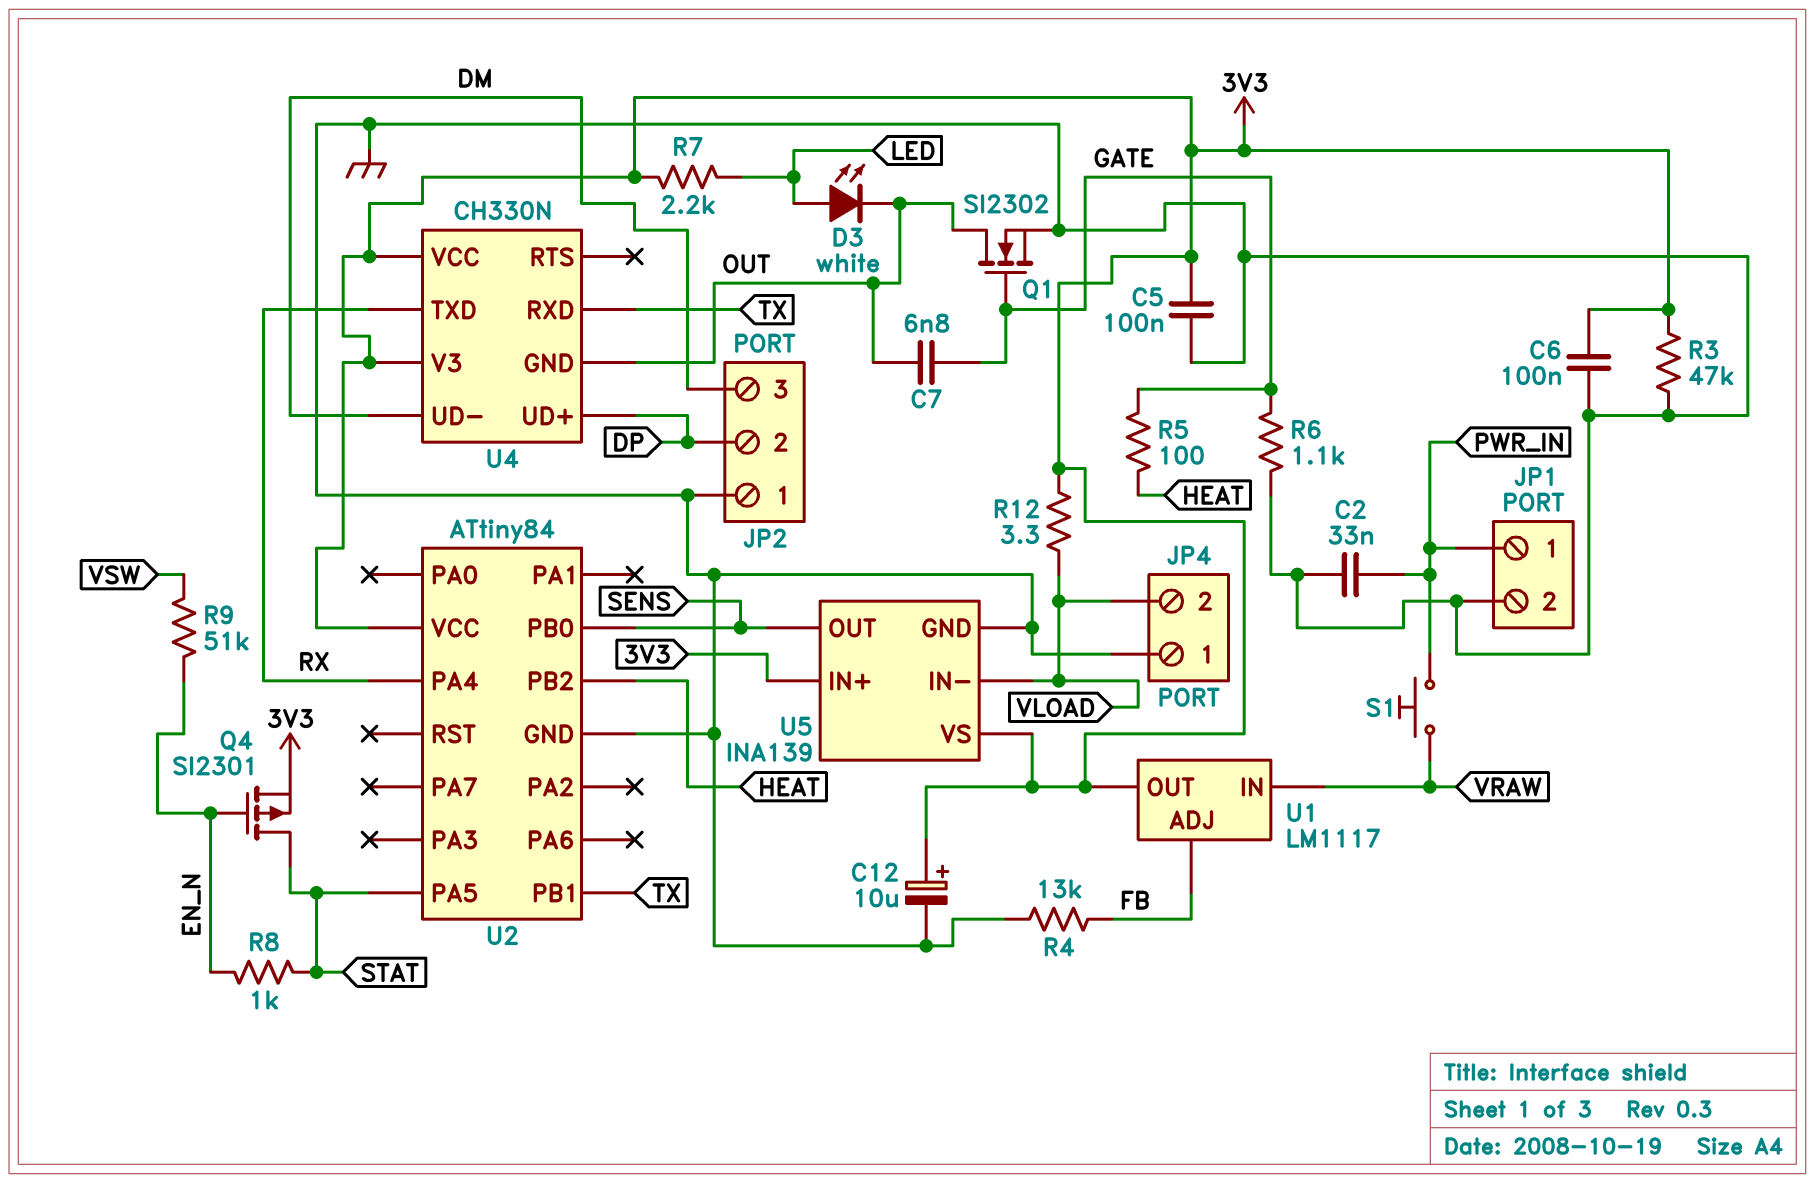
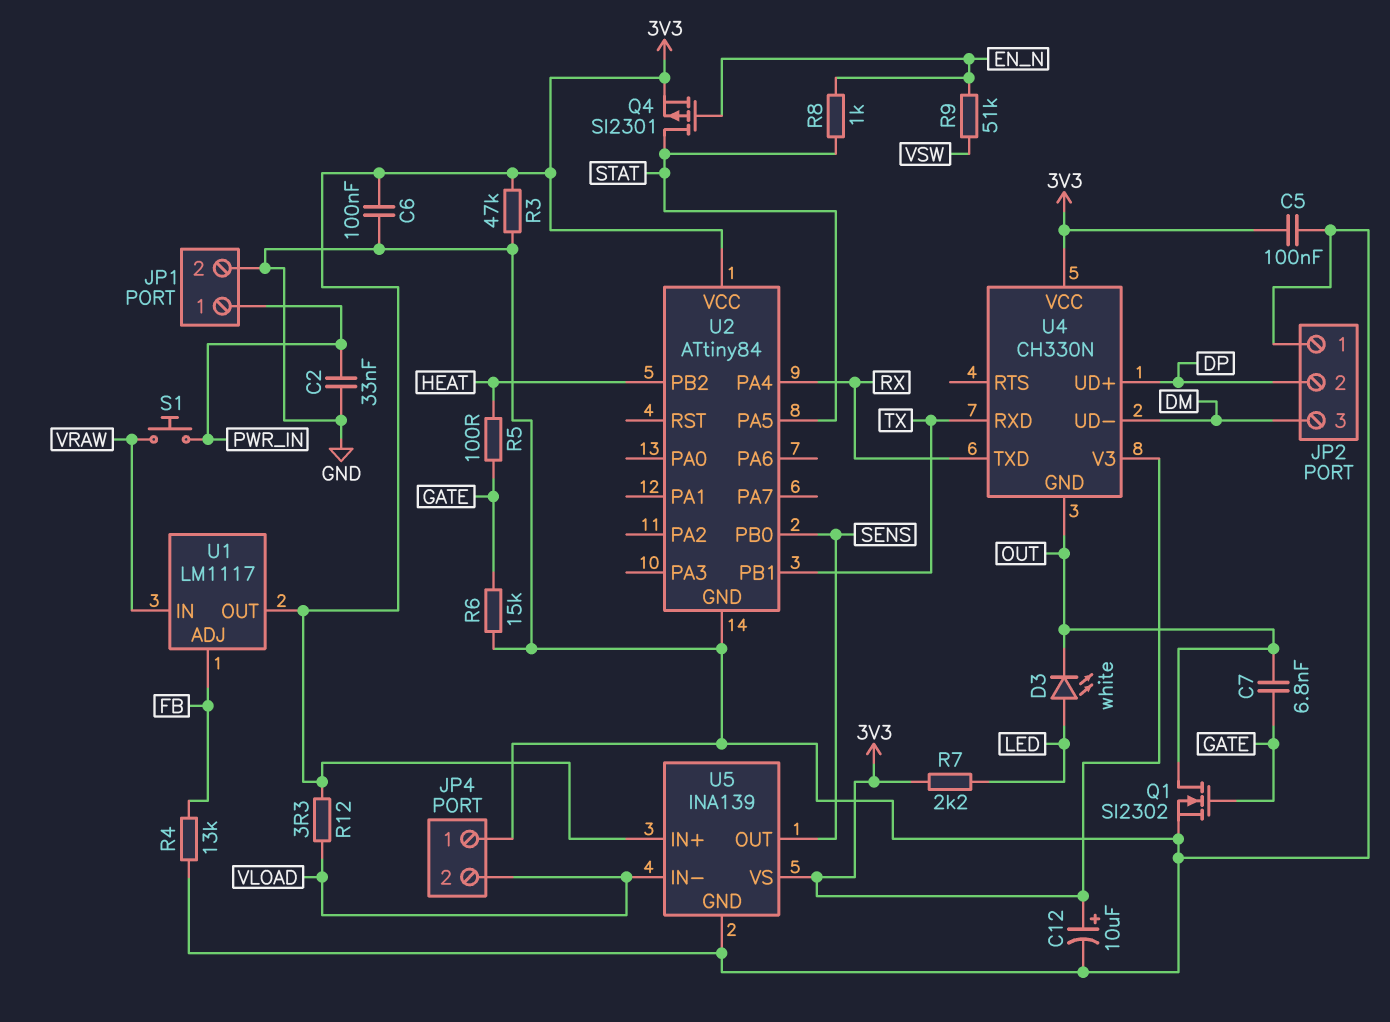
R6: 1.1k (GATE, GND) -> 15k (GATE, GND)

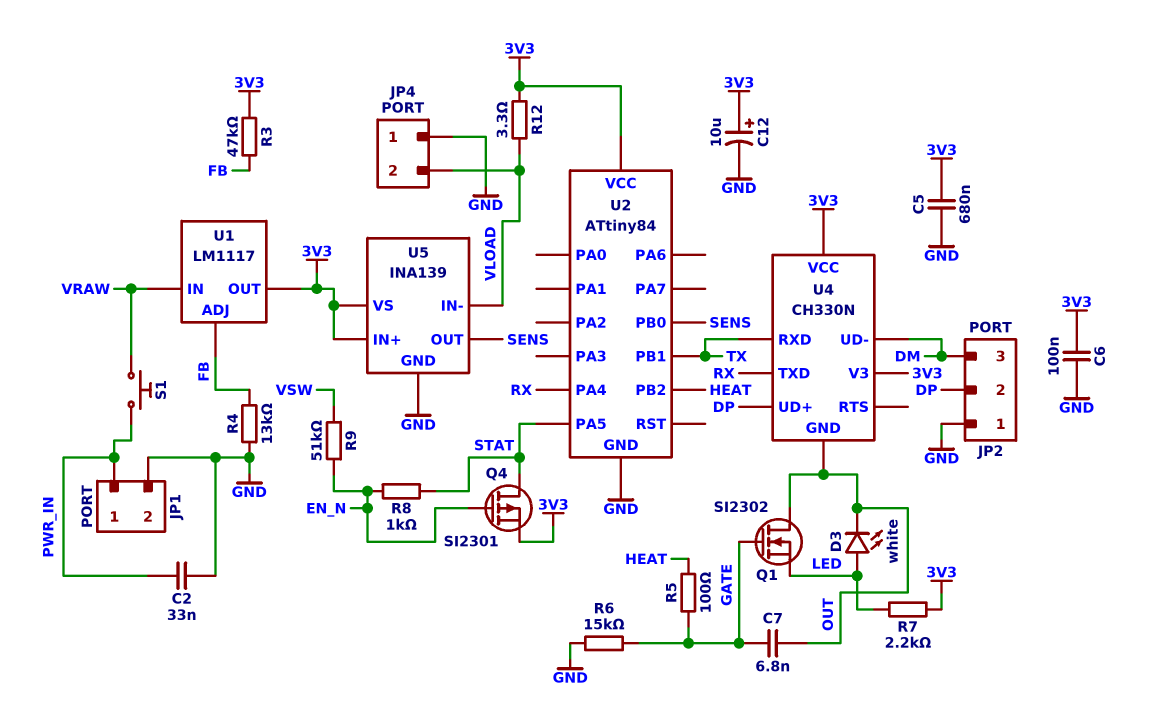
C5: 100nF (3V3, GND) -> 680nF (3V3, GND)
Q1: NMOS SI2302 (G GATE, D OUT, S GND) -> NMOS SI2302 (G GATE, D OUT, S LED)
R3: 47k (3V3, GND) -> 47k (3V3, FB)

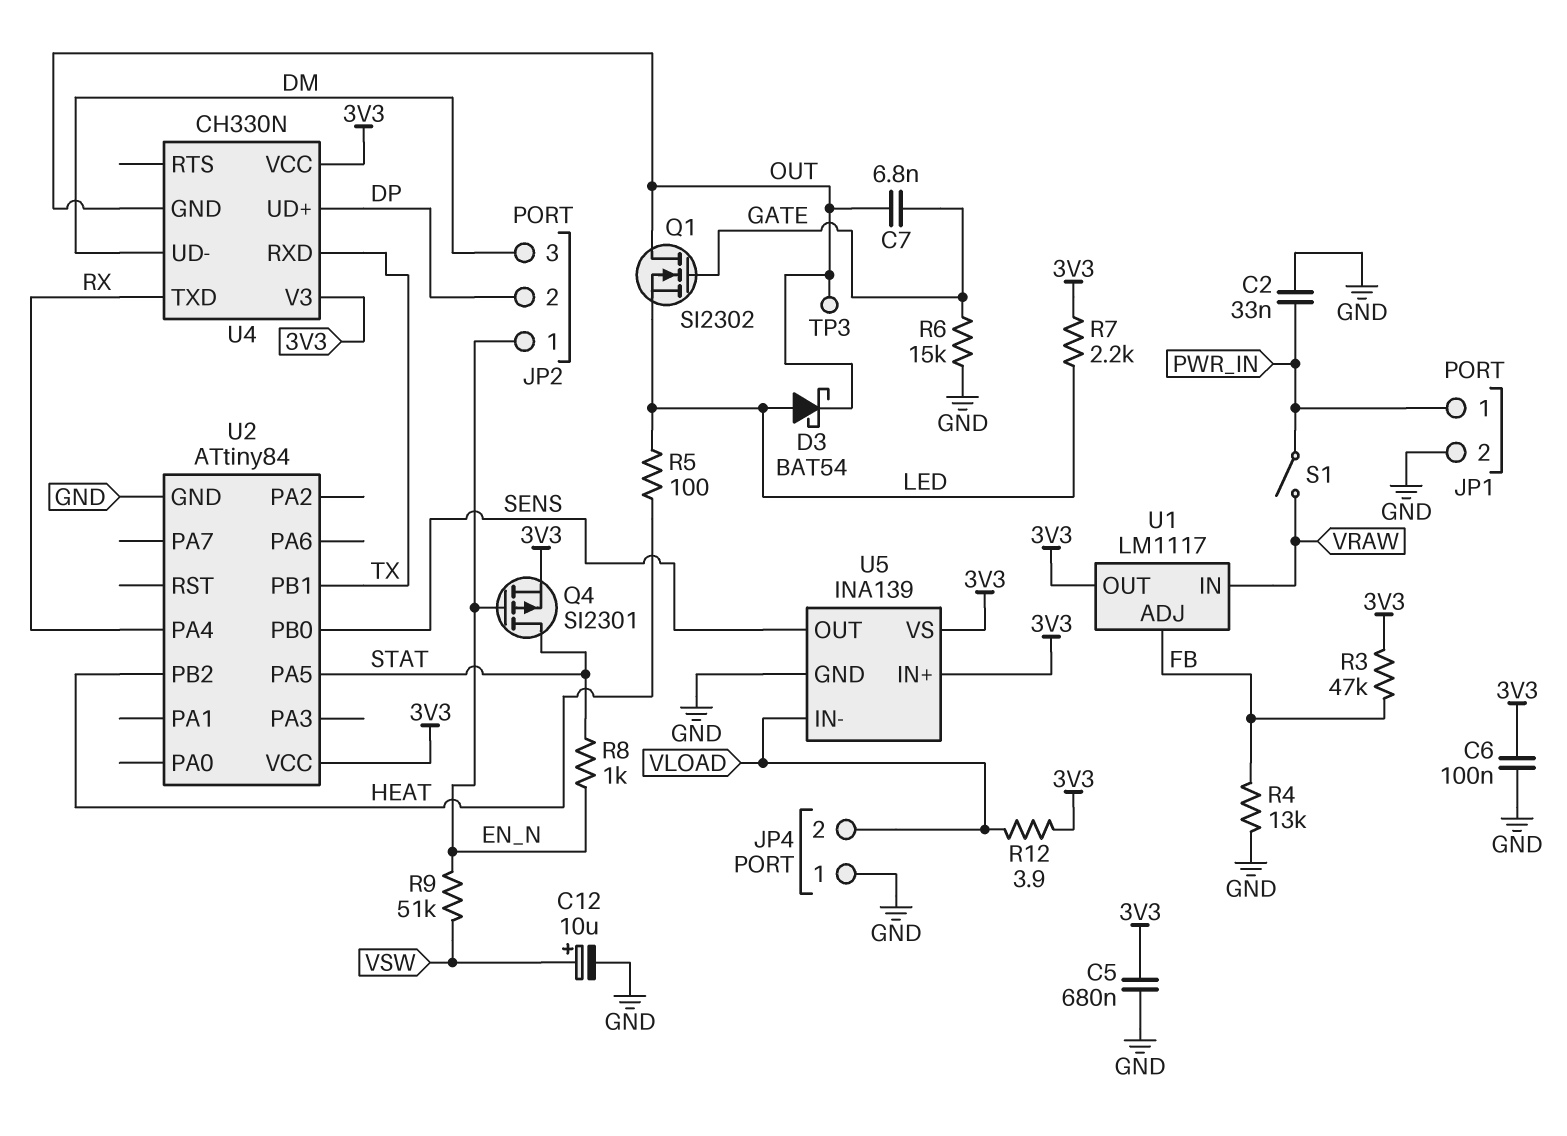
C12: 10uF (plus 3V3, minus GND) -> 10uF (plus VSW, minus GND)
D3: LED white (A LED, K OUT) -> schottky BAT54 (A LED, K OUT)
JP2 pin 1: GND -> EN_N
R5: 100 (GATE, HEAT) -> 100 (HEAT, LED)
R12: 3.3 (3V3, VLOAD) -> 3.9 (3V3, VLOAD)
S1: button (PWR_IN, VRAW) -> switch (PWR_IN, VRAW)
TP3: none -> test point (OUT)

